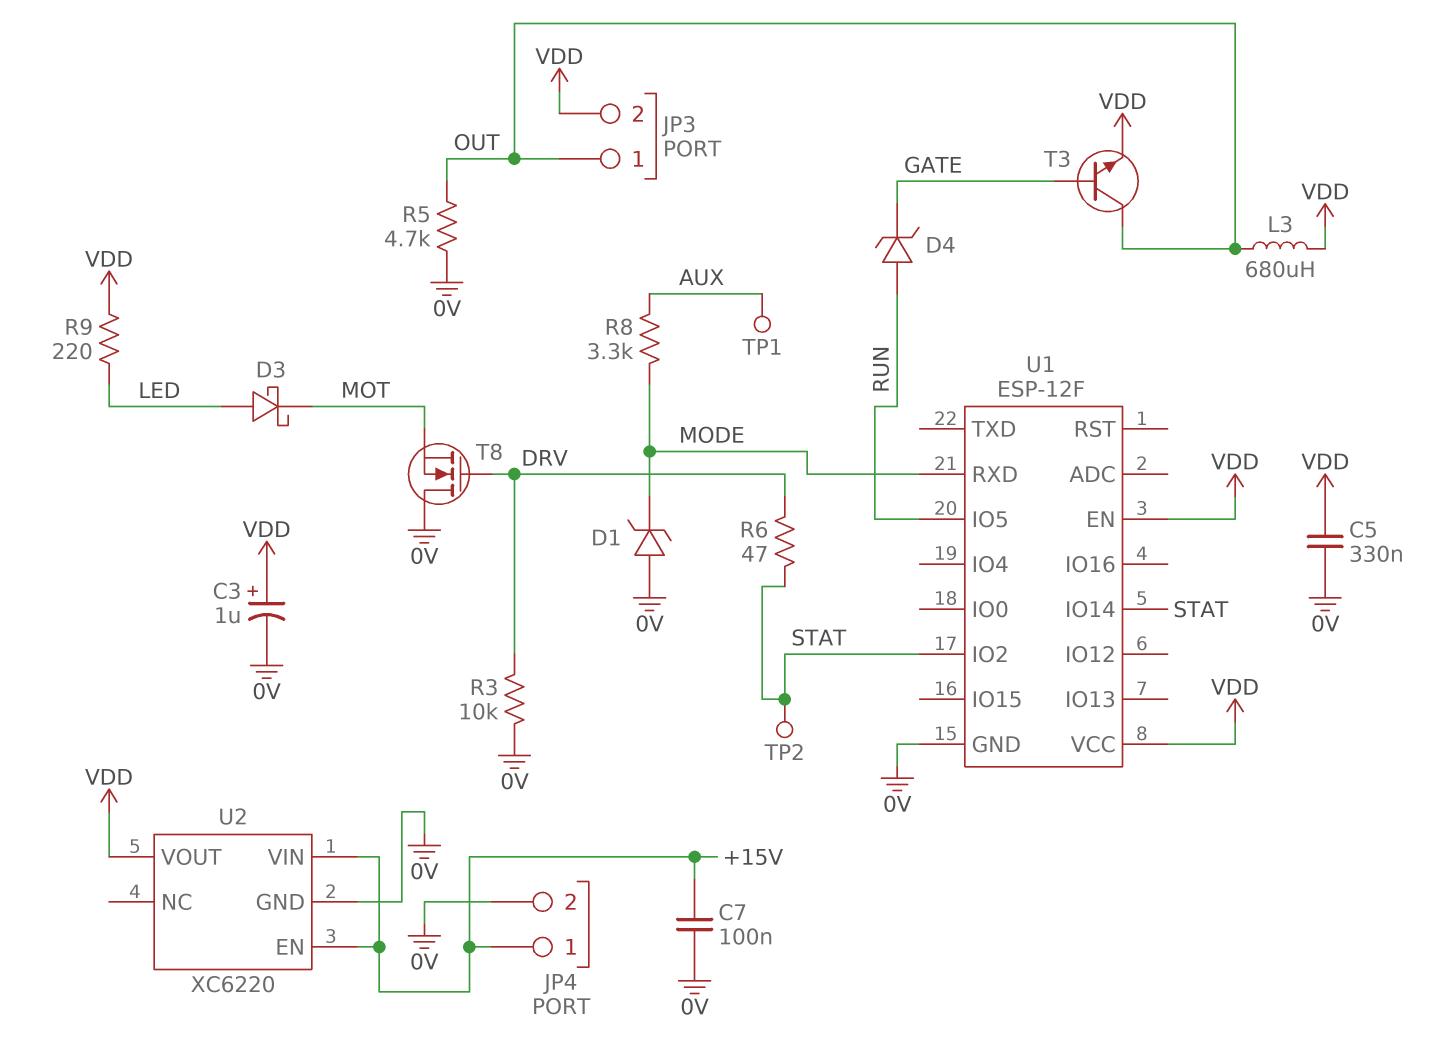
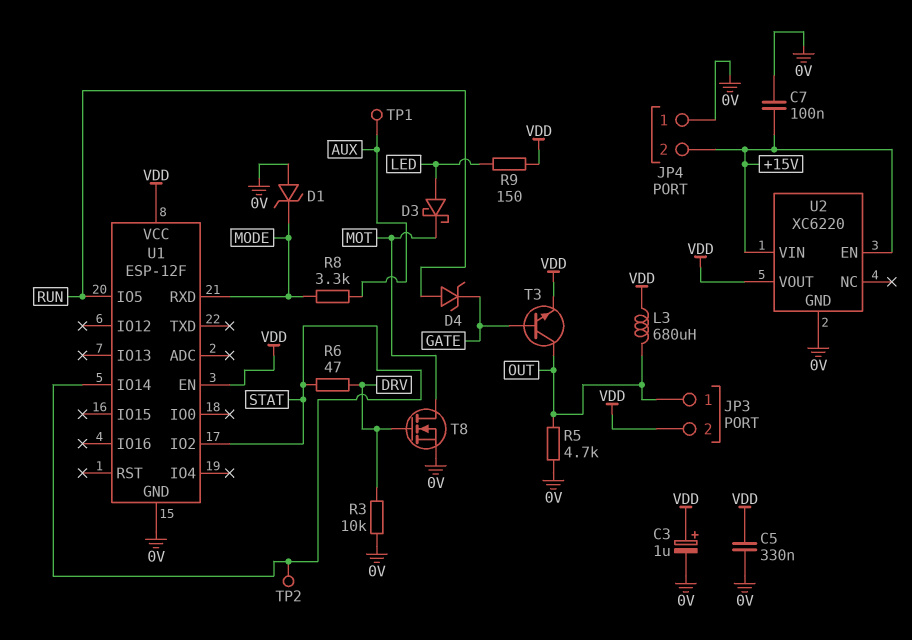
JP4 pin 1: +15V -> 0V
JP4 pin 2: 0V -> +15V
R9: 220 (LED, VDD) -> 150 (LED, VDD)
T8: NMOS (G DRV, D 0V, S MOT) -> NMOS (G DRV, D MOT, S 0V)

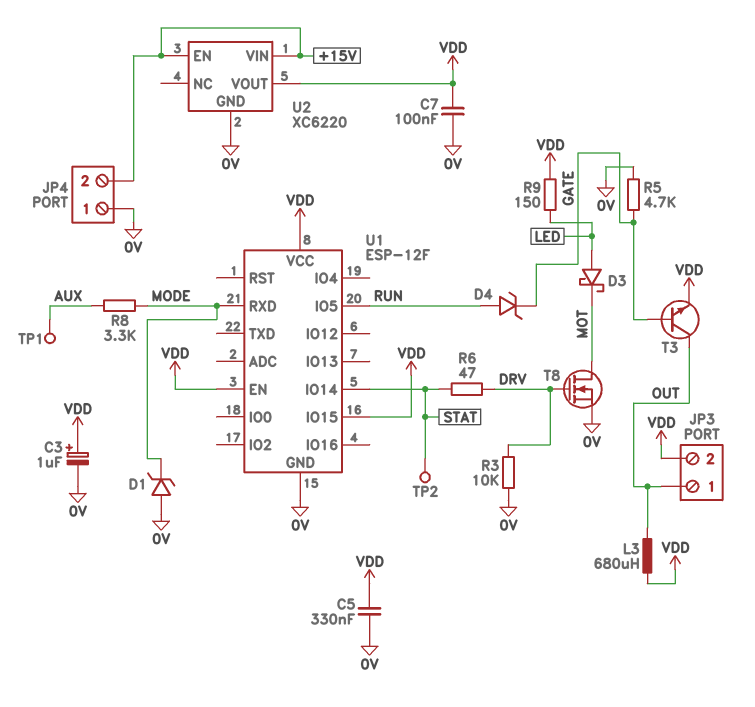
C7: 100nF (+15V, 0V) -> 100nF (0V, VDD)
R5: 4.7k (0V, OUT) -> 4.7k (0V, GATE)
U1 pin IO2: STAT -> none
U1 pin IO15: none -> VDD

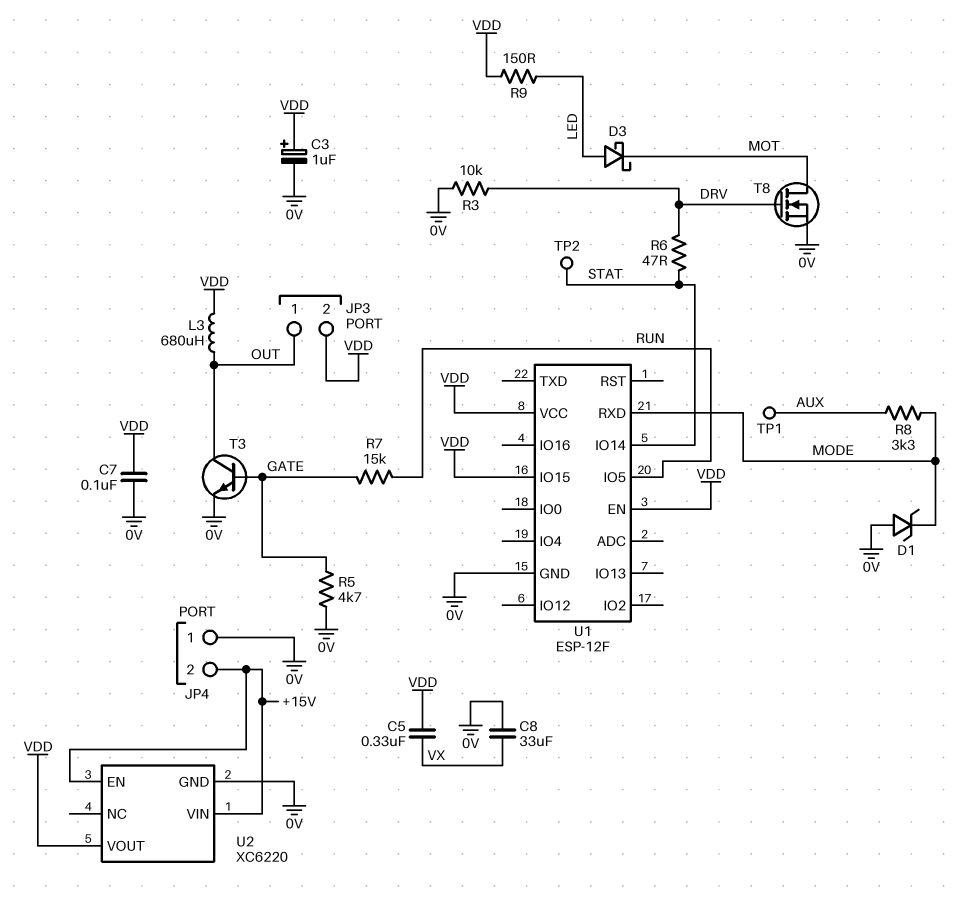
C5: 330nF (0V, VDD) -> 330nF (VDD, VX)
C8: none -> 33uF (0V, VX)
D4: zener (A RUN, K GATE) -> none
R7: none -> 15k (GATE, RUN)
T3: NPN (B GATE, C OUT, E VDD) -> NPN (B GATE, C OUT, E 0V)

